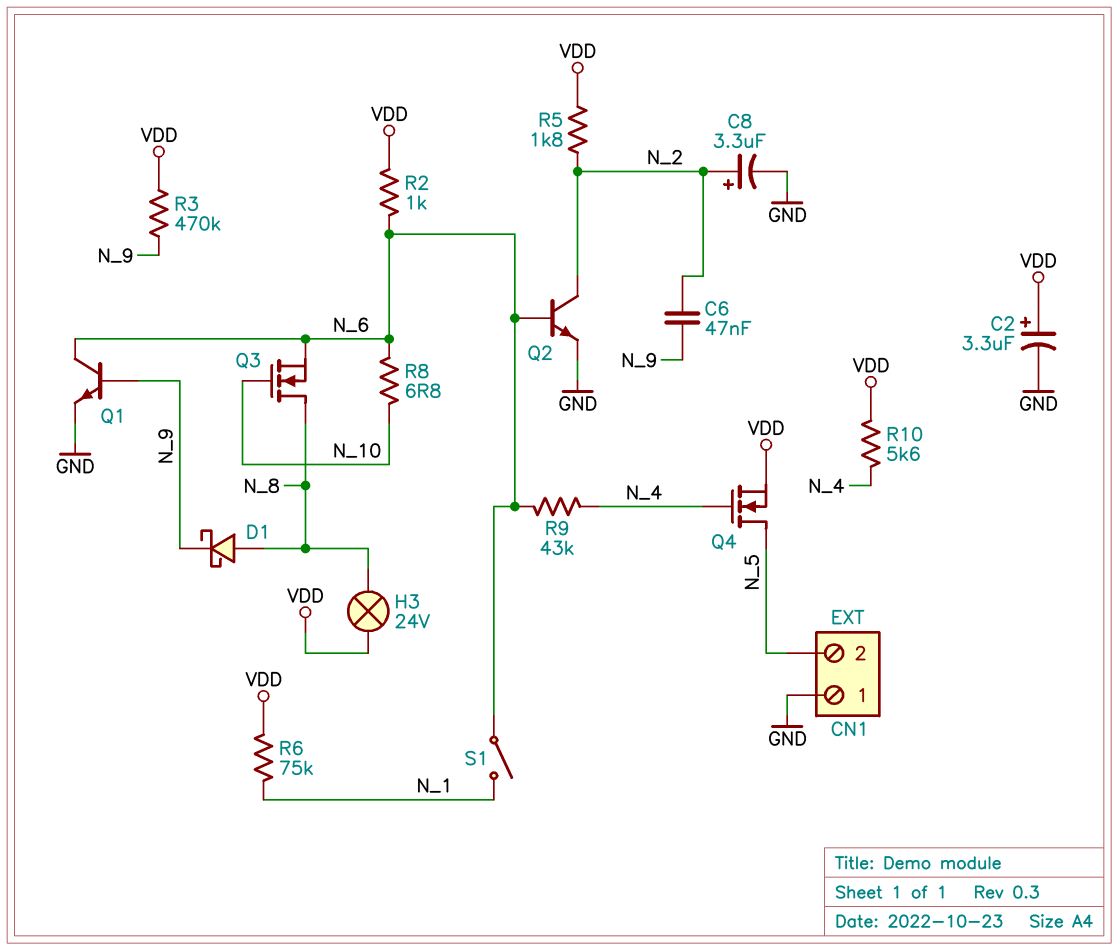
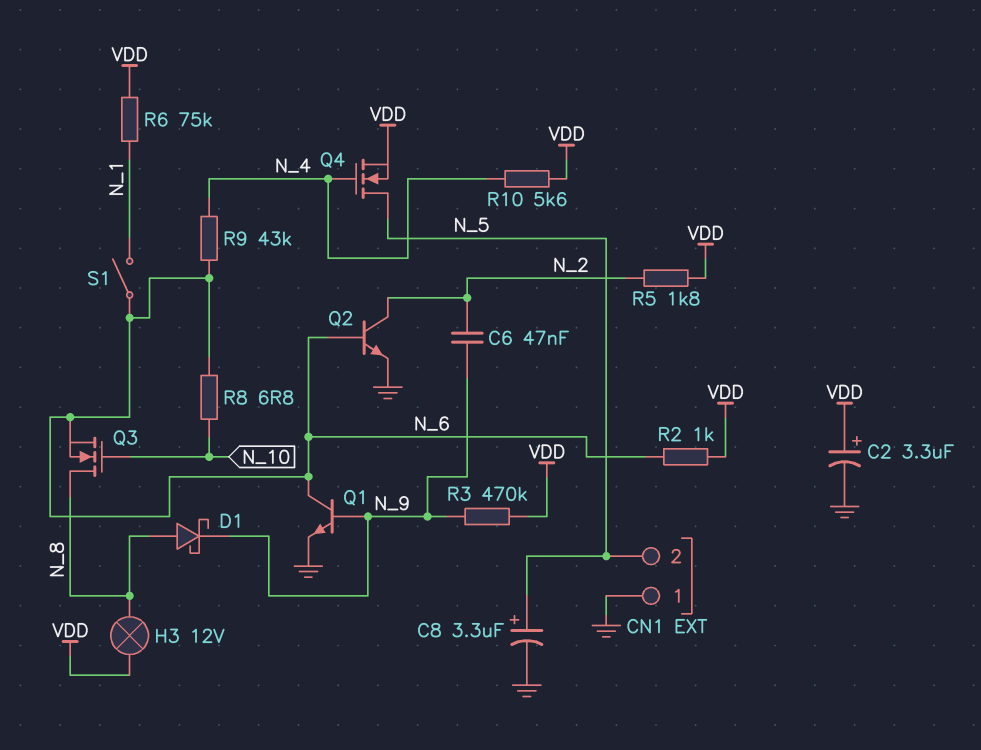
C8: 3.3uF (plus N_2, minus GND) -> 3.3uF (plus N_5, minus GND)
H3: lamp 24V (N_8, VDD) -> lamp 12V (N_8, VDD)

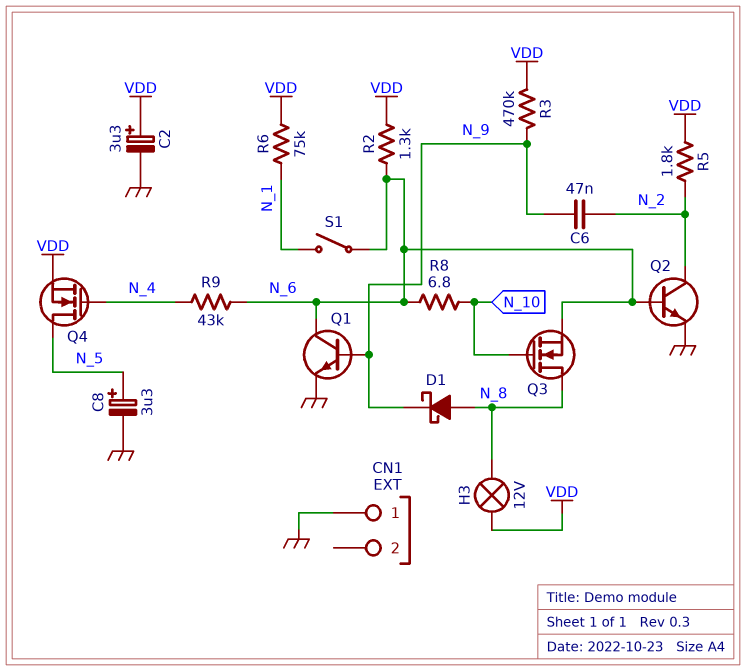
CN1 pin 2: N_5 -> none
R2: 1k (N_6, VDD) -> 1.3k (N_6, VDD)
R10: 5.6k (N_4, VDD) -> none

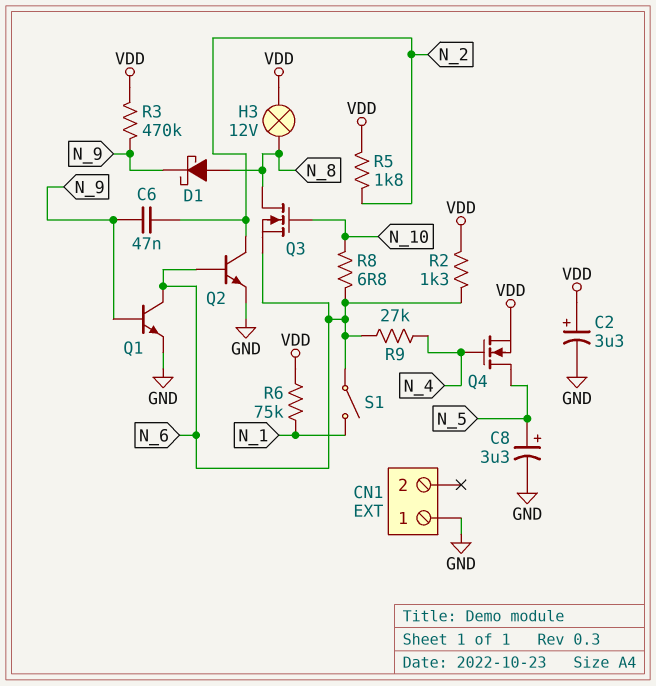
R9: 43k (N_4, N_6) -> 27k (N_4, N_6)

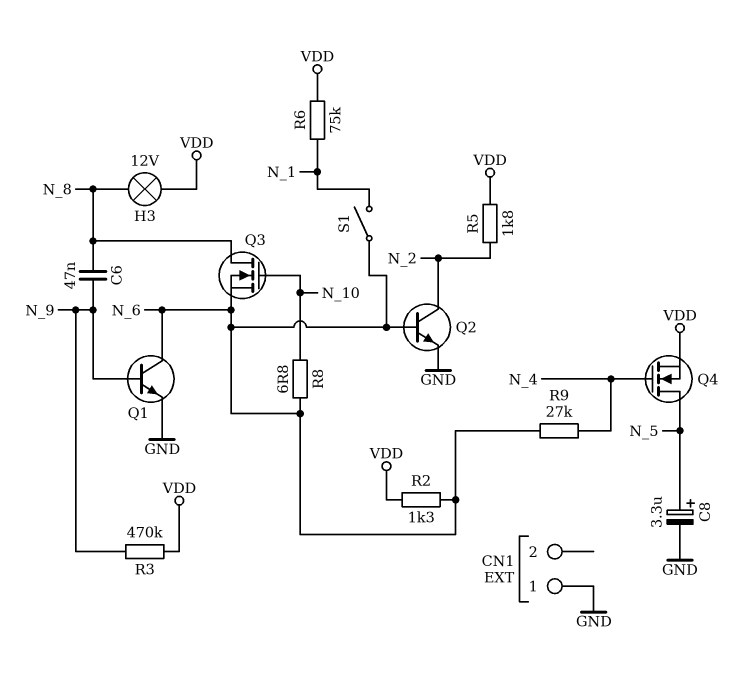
C2: 3.3uF (plus VDD, minus GND) -> none
C6: 47nF (N_2, N_9) -> 47nF (N_8, N_9)
D1: schottky (A N_8, K N_9) -> none

